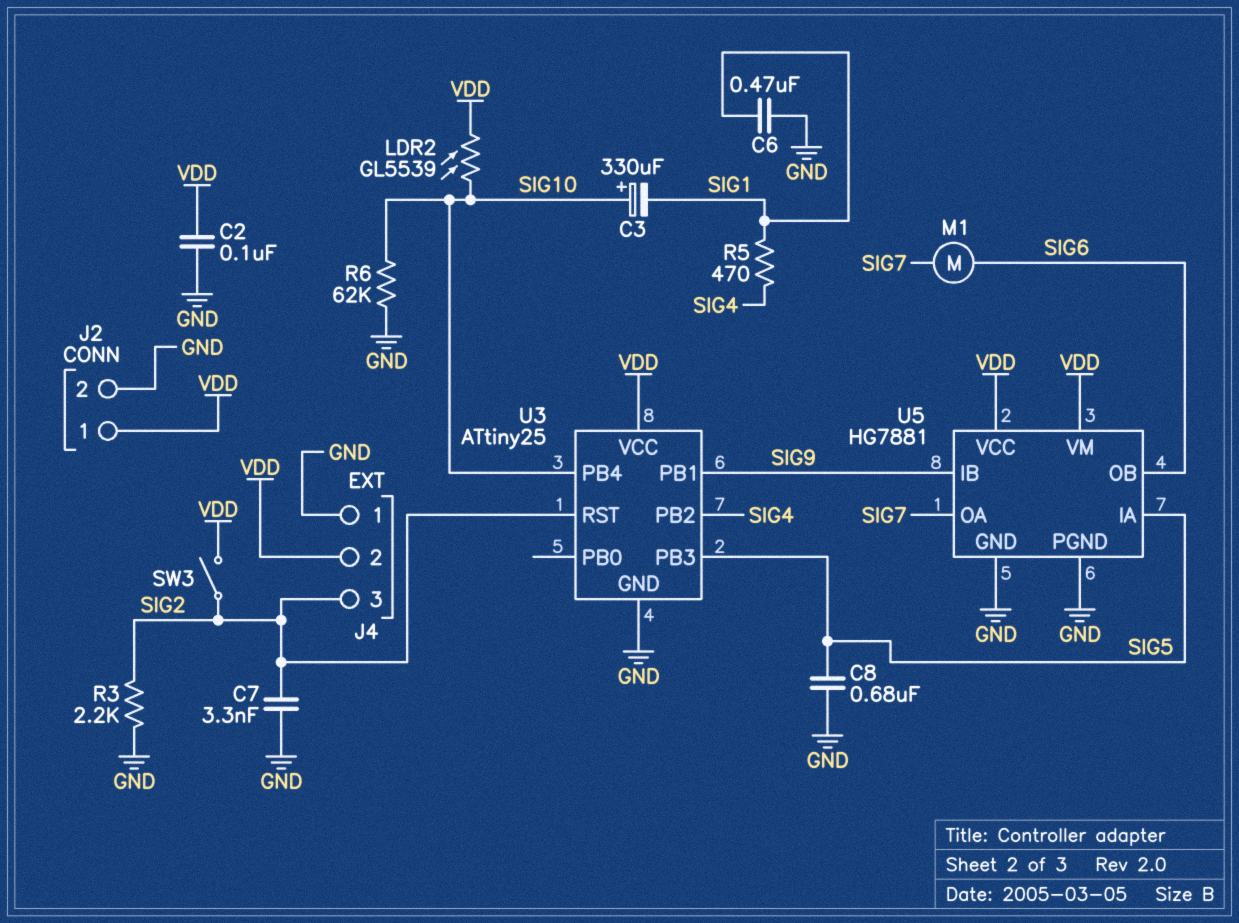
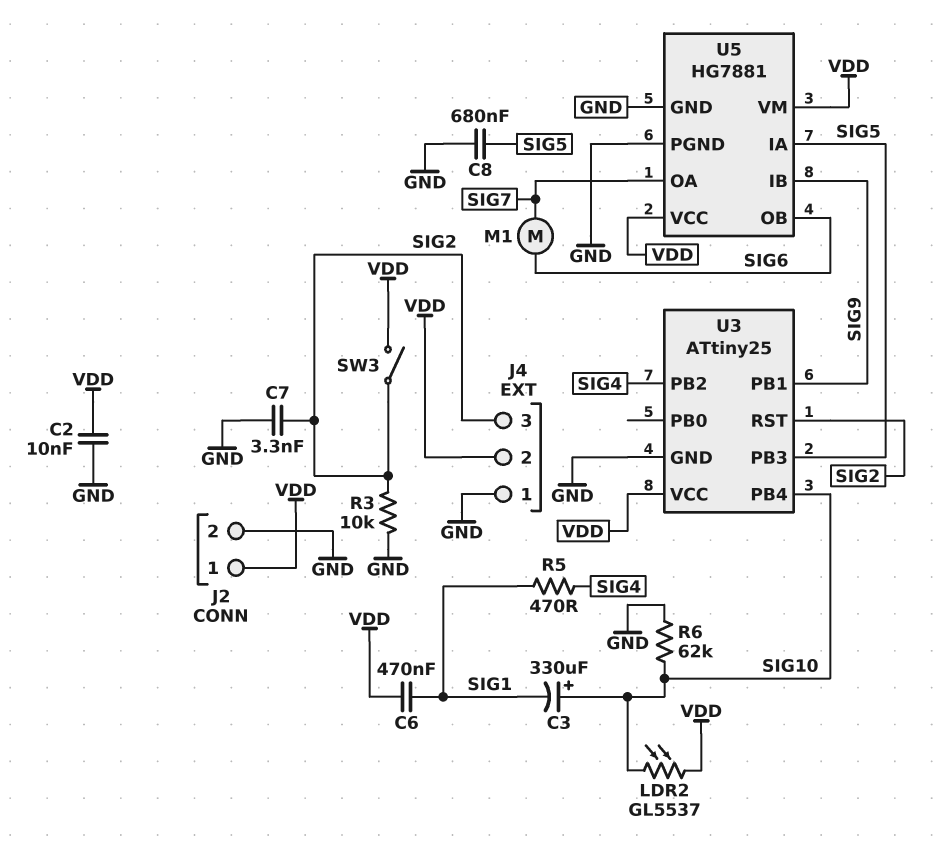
C2: 100nF (GND, VDD) -> 10nF (GND, VDD)
C6: 470nF (GND, SIG1) -> 470nF (SIG1, VDD)
LDR2: GL5539 (SIG10, VDD) -> GL5537 (SIG10, VDD)
R3: 2.2k (GND, SIG2) -> 10k (GND, SIG2)

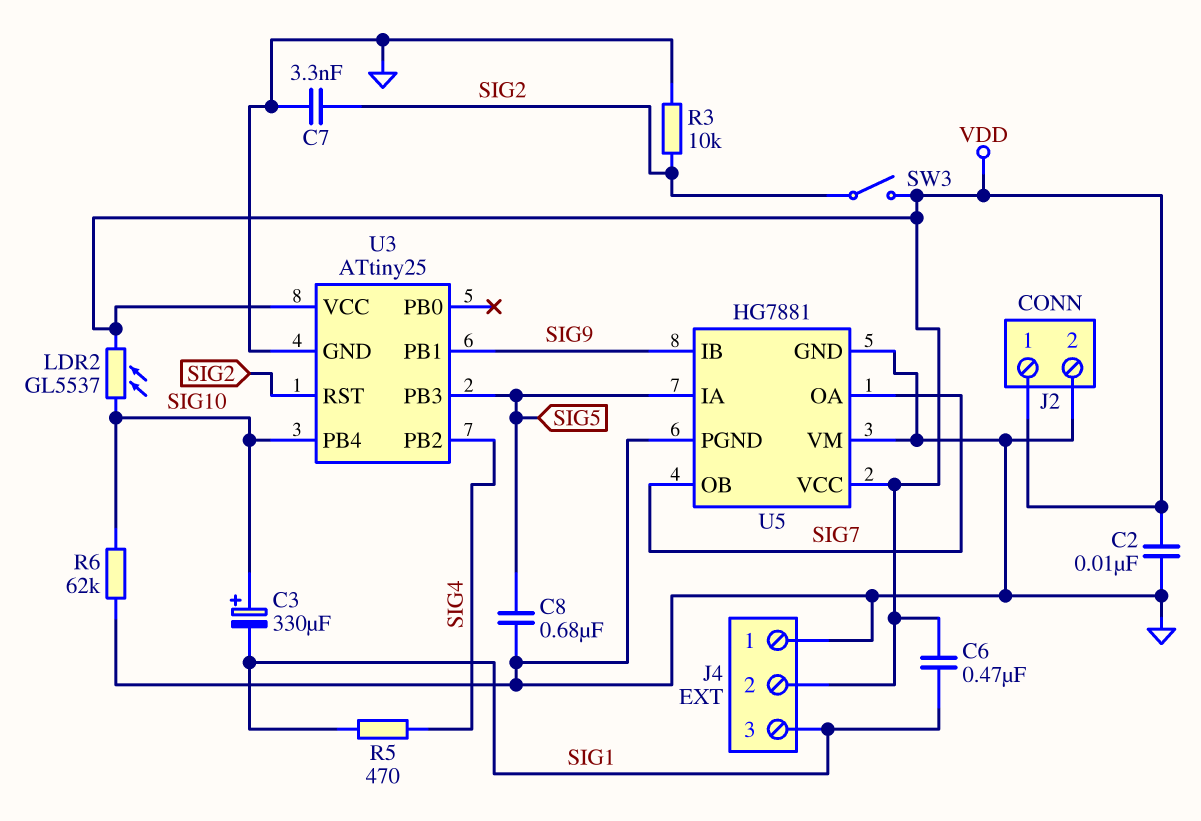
J4 pin 3: SIG2 -> SIG1
M1: motor (SIG6, SIG7) -> none
U5 pin OB: SIG6 -> SIG7
U5 pin VM: VDD -> GND

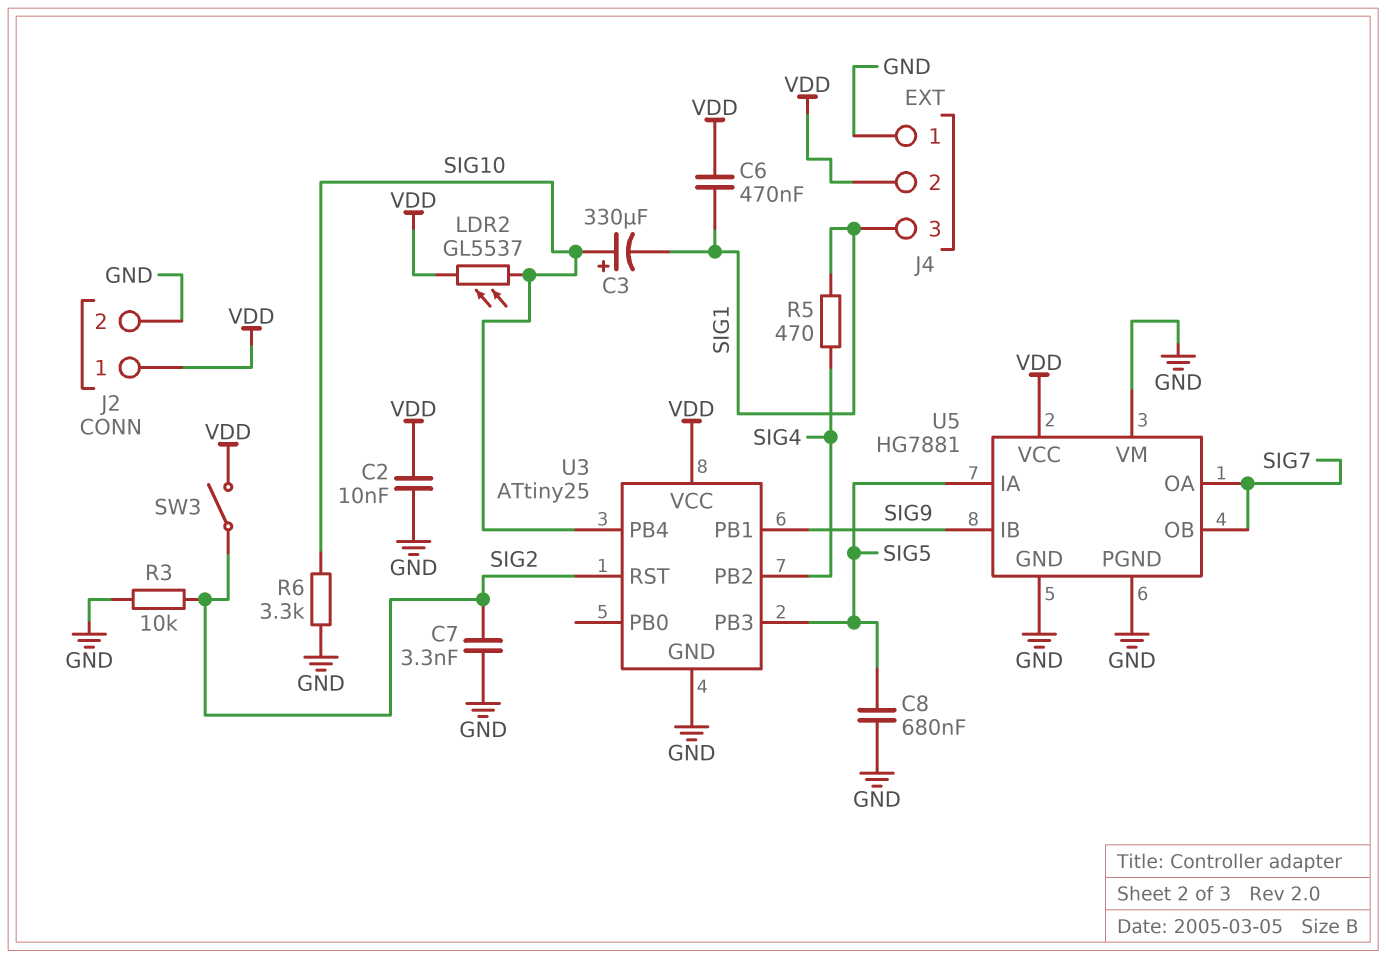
R6: 62k (GND, SIG10) -> 3.3k (GND, SIG10)

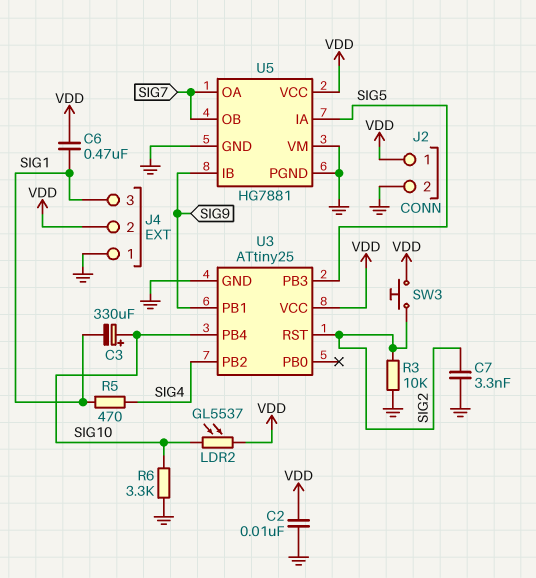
C8: 680nF (GND, SIG5) -> none
SW3: switch (SIG2, VDD) -> button (SIG2, VDD)

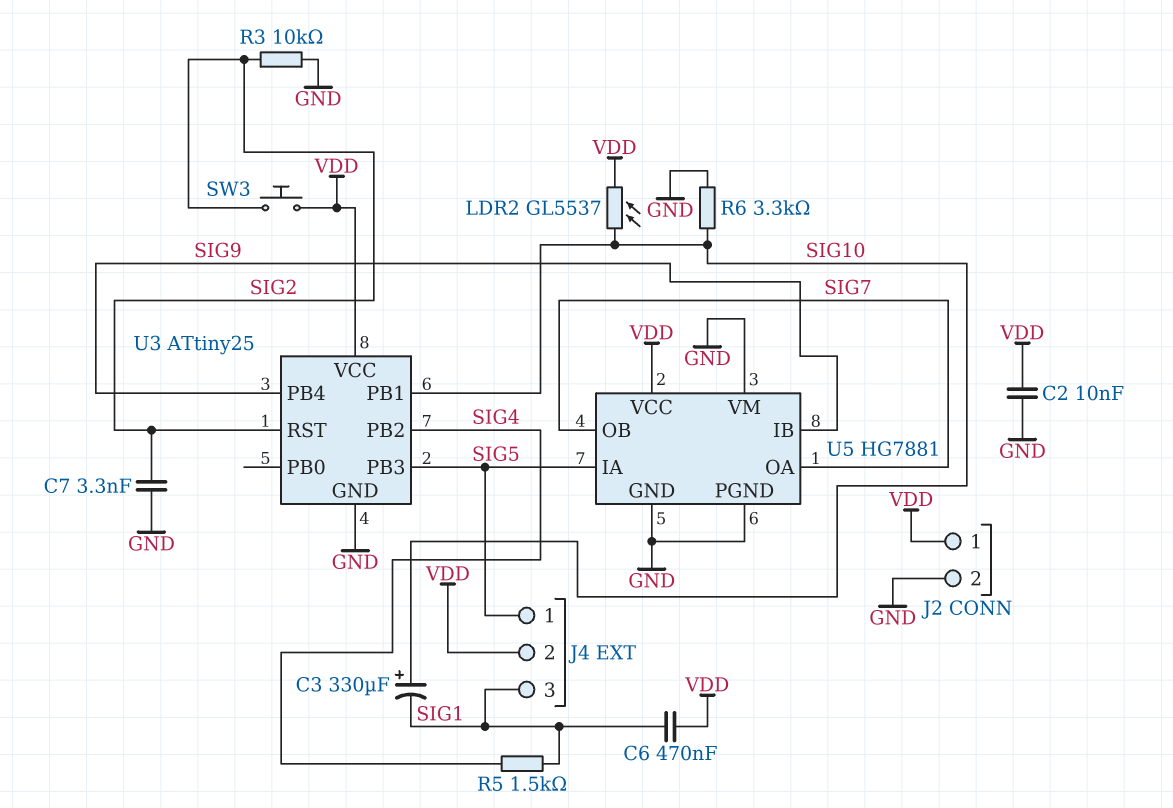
J4 pin 1: GND -> SIG5
R5: 470 (SIG1, SIG4) -> 1.5k (SIG1, SIG4)
U3 pin PB1: SIG9 -> SIG10
U3 pin PB4: SIG10 -> SIG9

